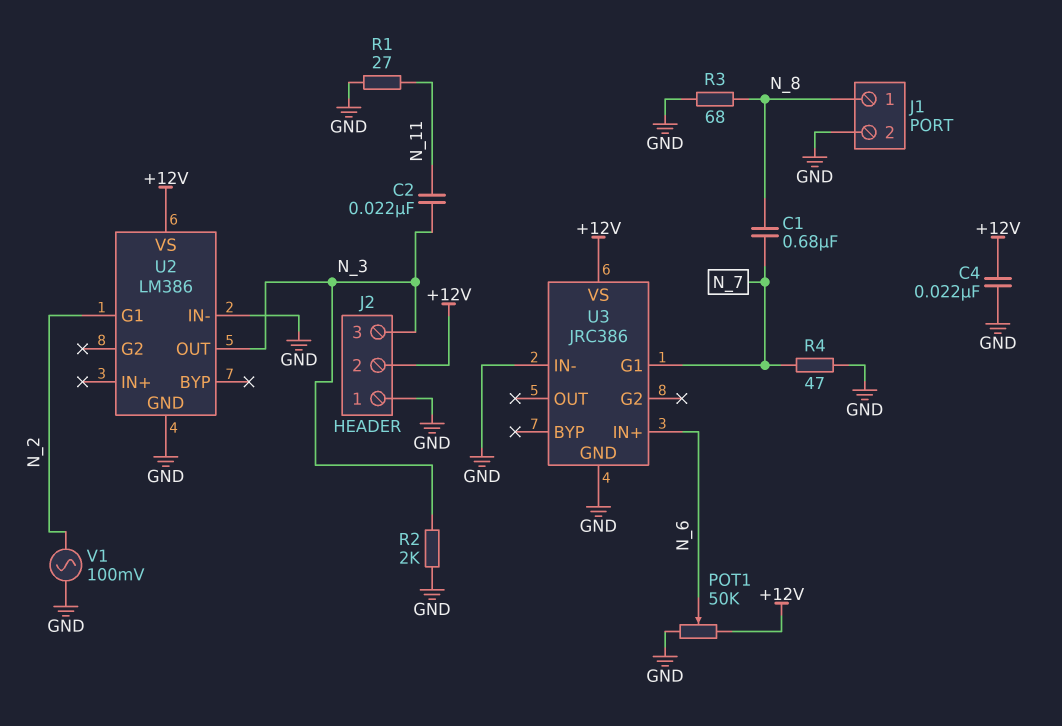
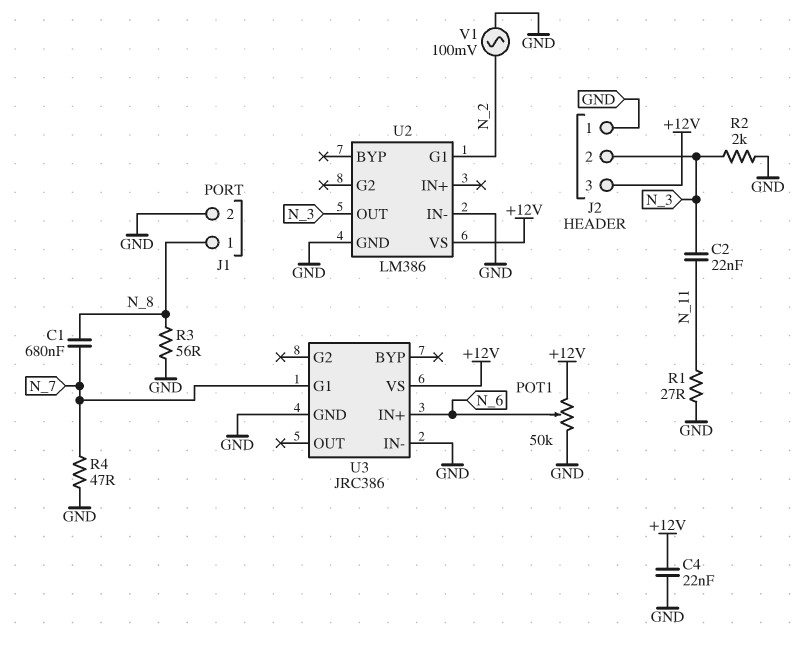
J2 pin 2: +12V -> N_3
J2 pin 3: N_3 -> +12V
R3: 68 (GND, N_8) -> 56 (GND, N_8)

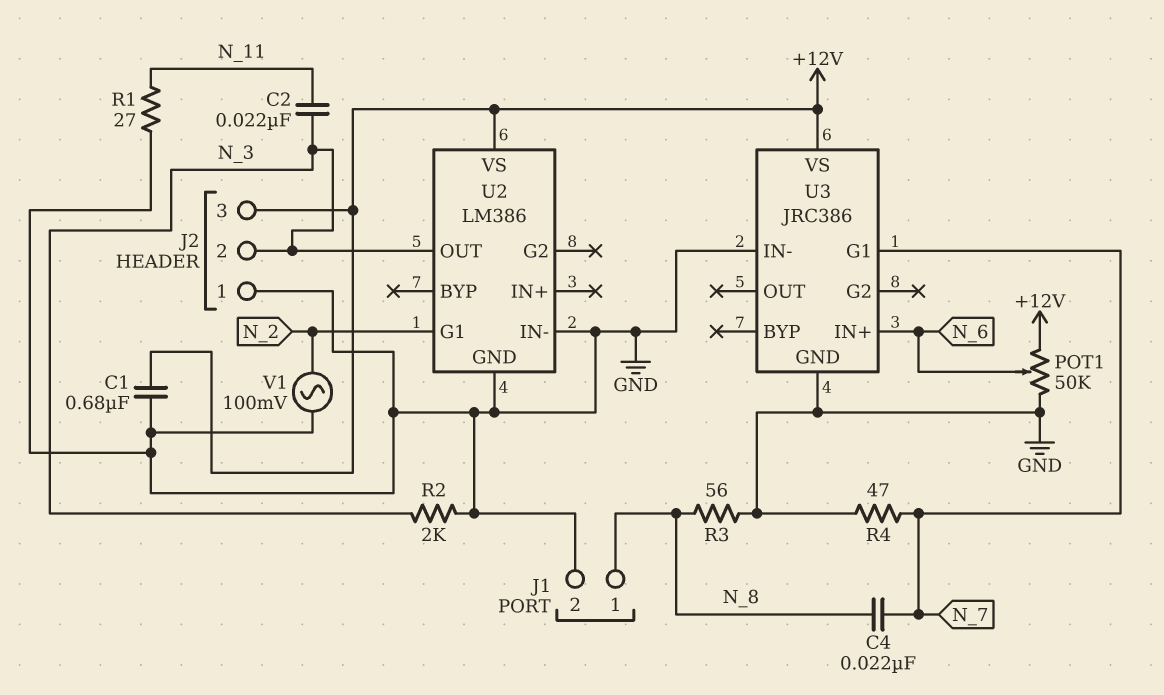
C1: 680nF (N_7, N_8) -> 680nF (+12V, GND)
C4: 22nF (+12V, GND) -> 22nF (N_7, N_8)

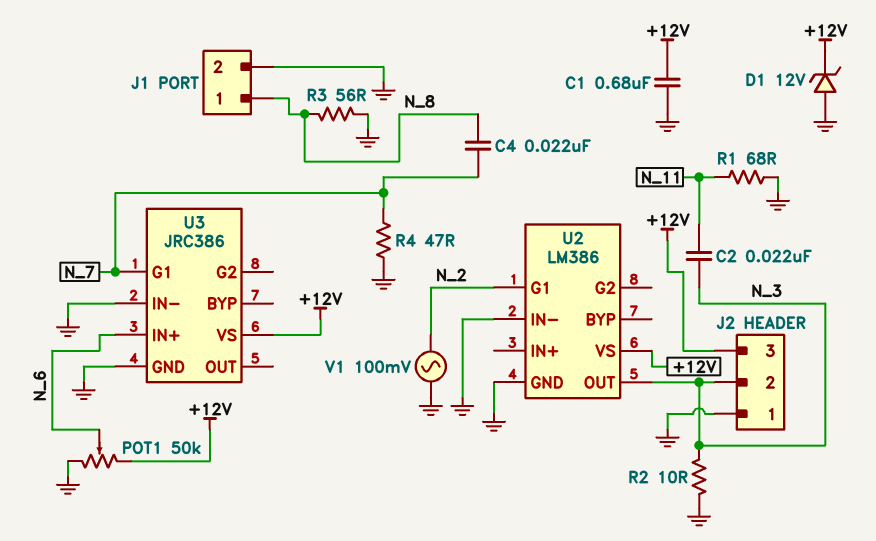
D1: none -> zener 12V (A GND, K +12V)
R1: 27 (GND, N_11) -> 68 (GND, N_11)
R2: 2k (GND, N_3) -> 10 (GND, N_3)

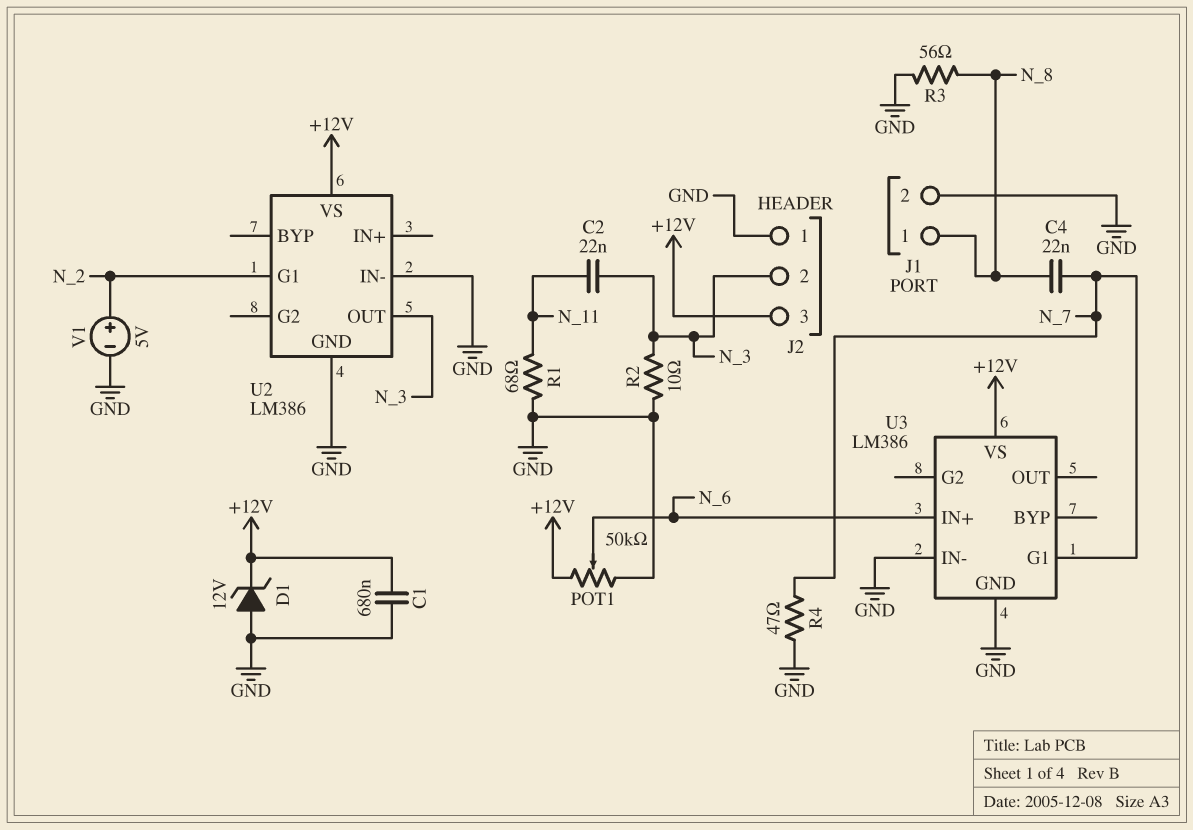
U3: JRC386 -> LM386
V1: AC 100mV (GND, N_2) -> 5V (plus N_2, minus GND)

